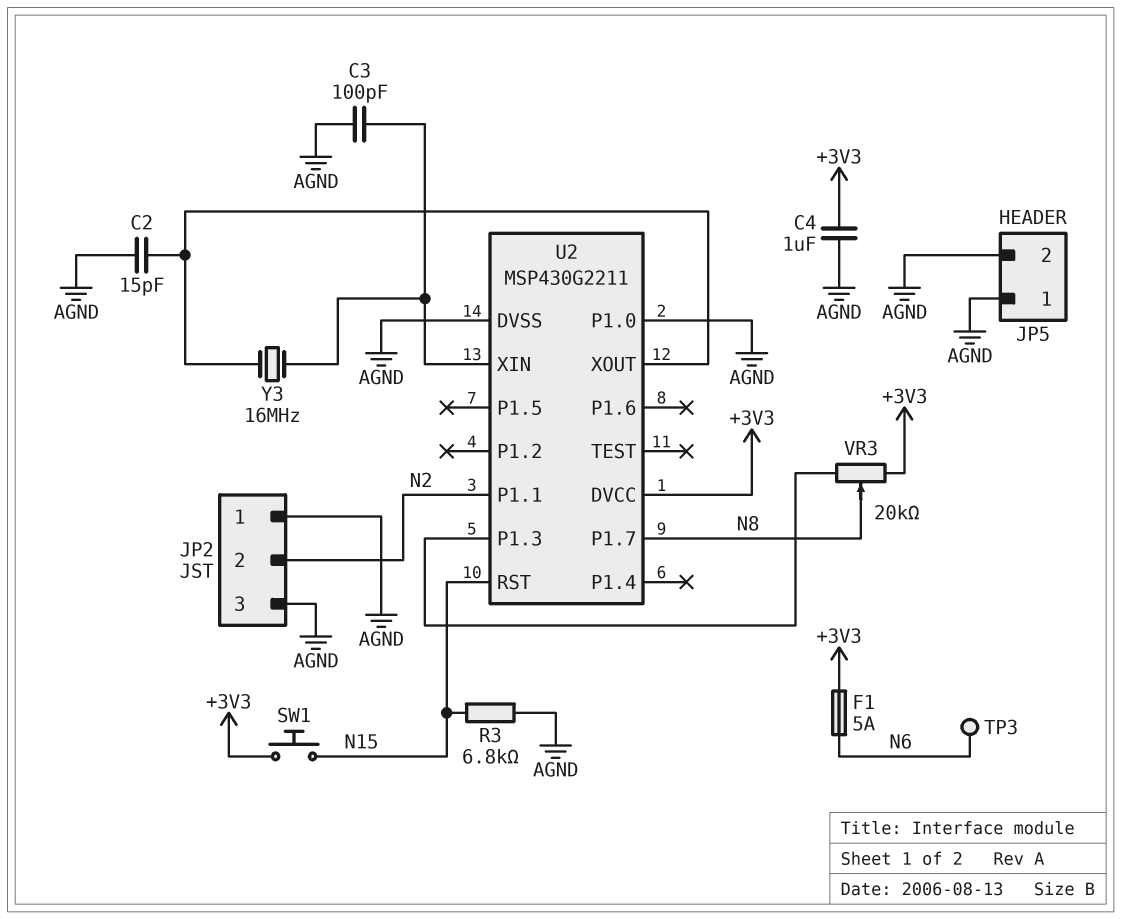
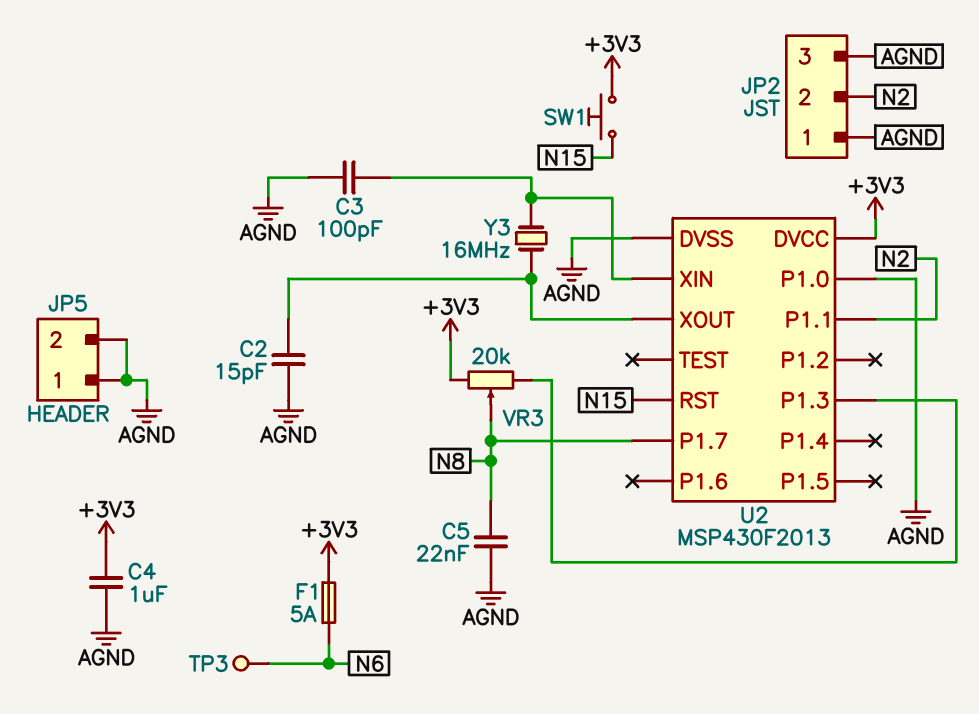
C5: none -> 22nF (AGND, N8)
R3: 6.8k (AGND, N15) -> none
U2: MSP430G2211 -> MSP430F2013

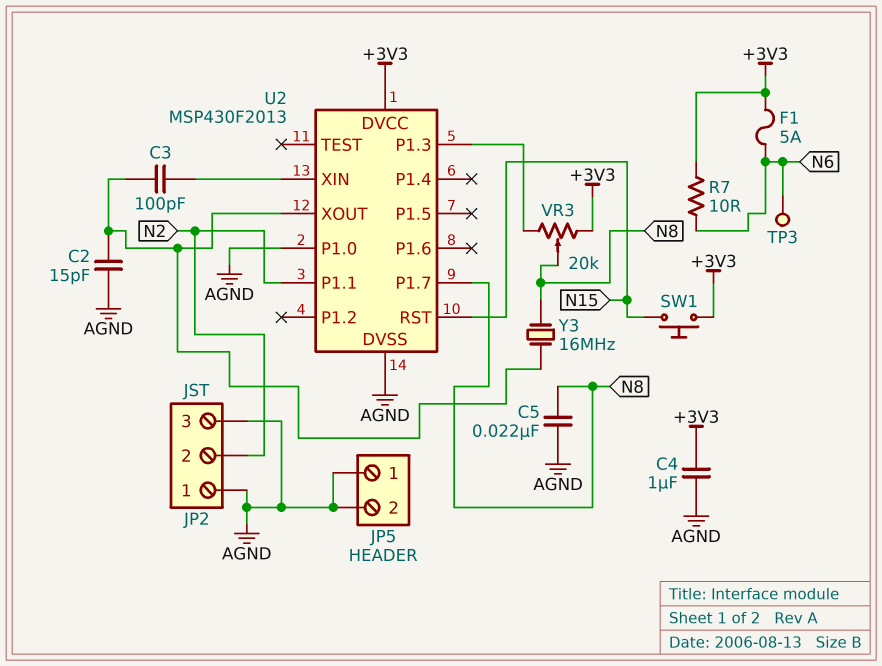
C3: 100pF (AGND, U2/XIN) -> 100pF (U2/XIN, U2/XOUT)
R7: none -> 10 (+3V3, N6)
Y3: 16MHz (U2/XIN, U2/XOUT) -> 16MHz (N8, U2/XOUT)

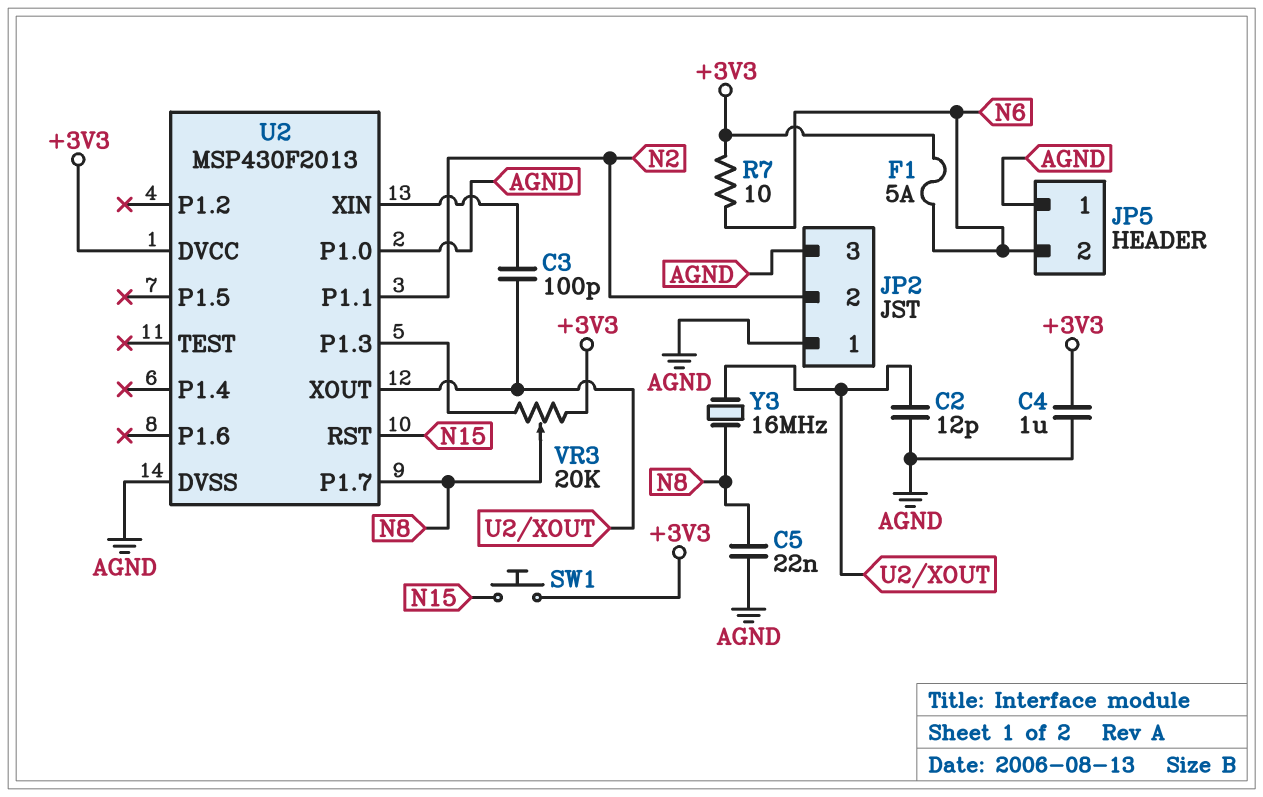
C2: 15pF (AGND, U2/XOUT) -> 12pF (AGND, U2/XOUT)
JP5 pin 2: AGND -> N6
TP3: test point (N6) -> none

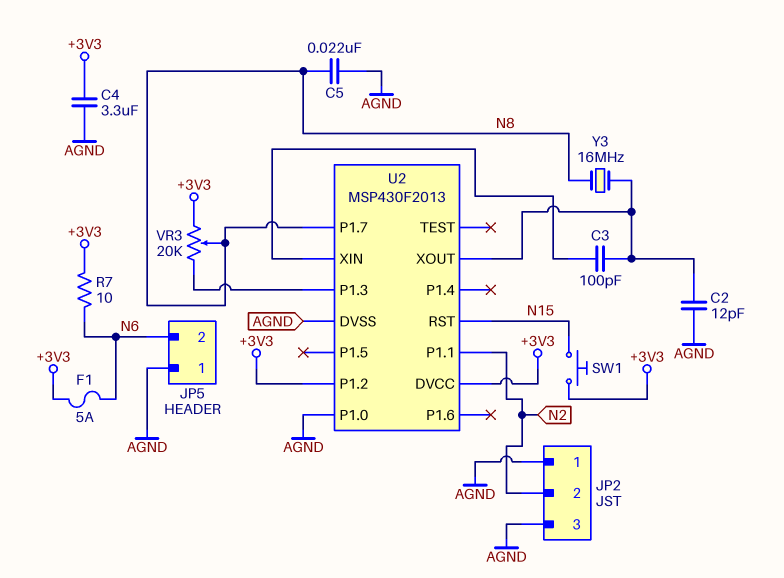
C4: 1uF (+3V3, AGND) -> 3.3uF (+3V3, AGND)
U2 pin P1.2: none -> +3V3

